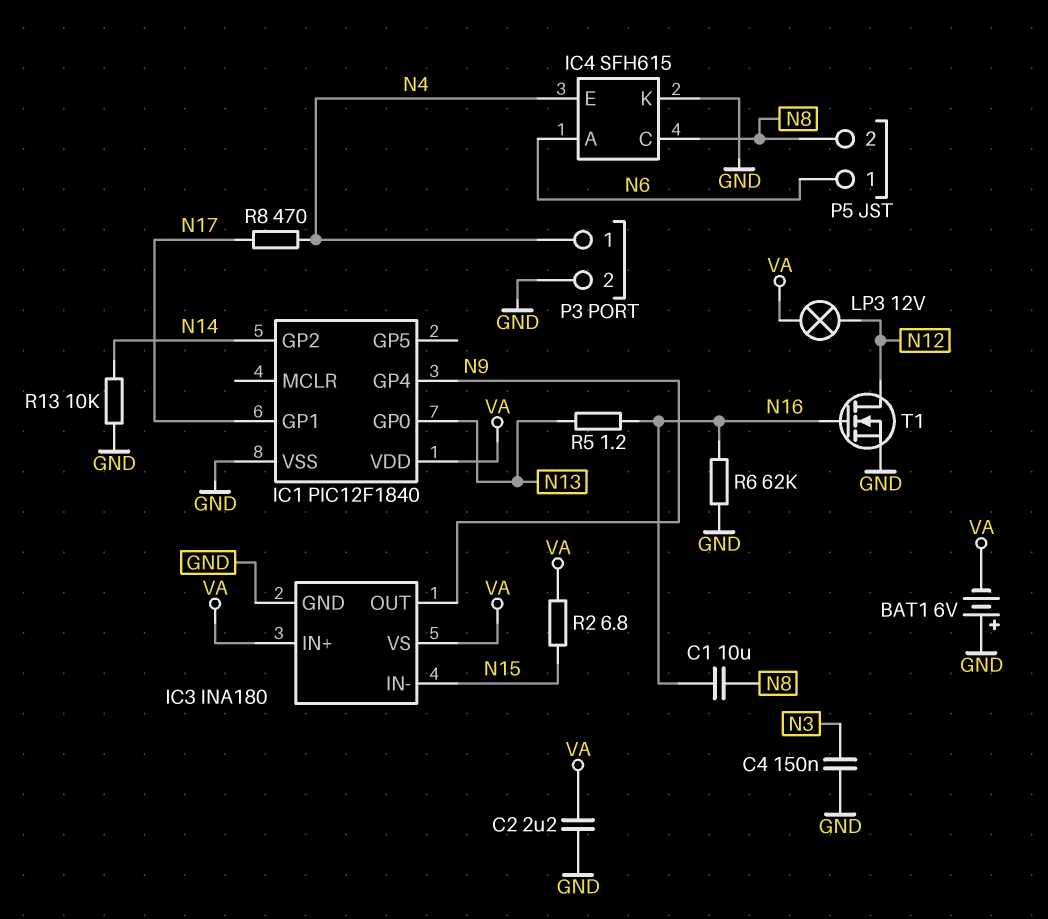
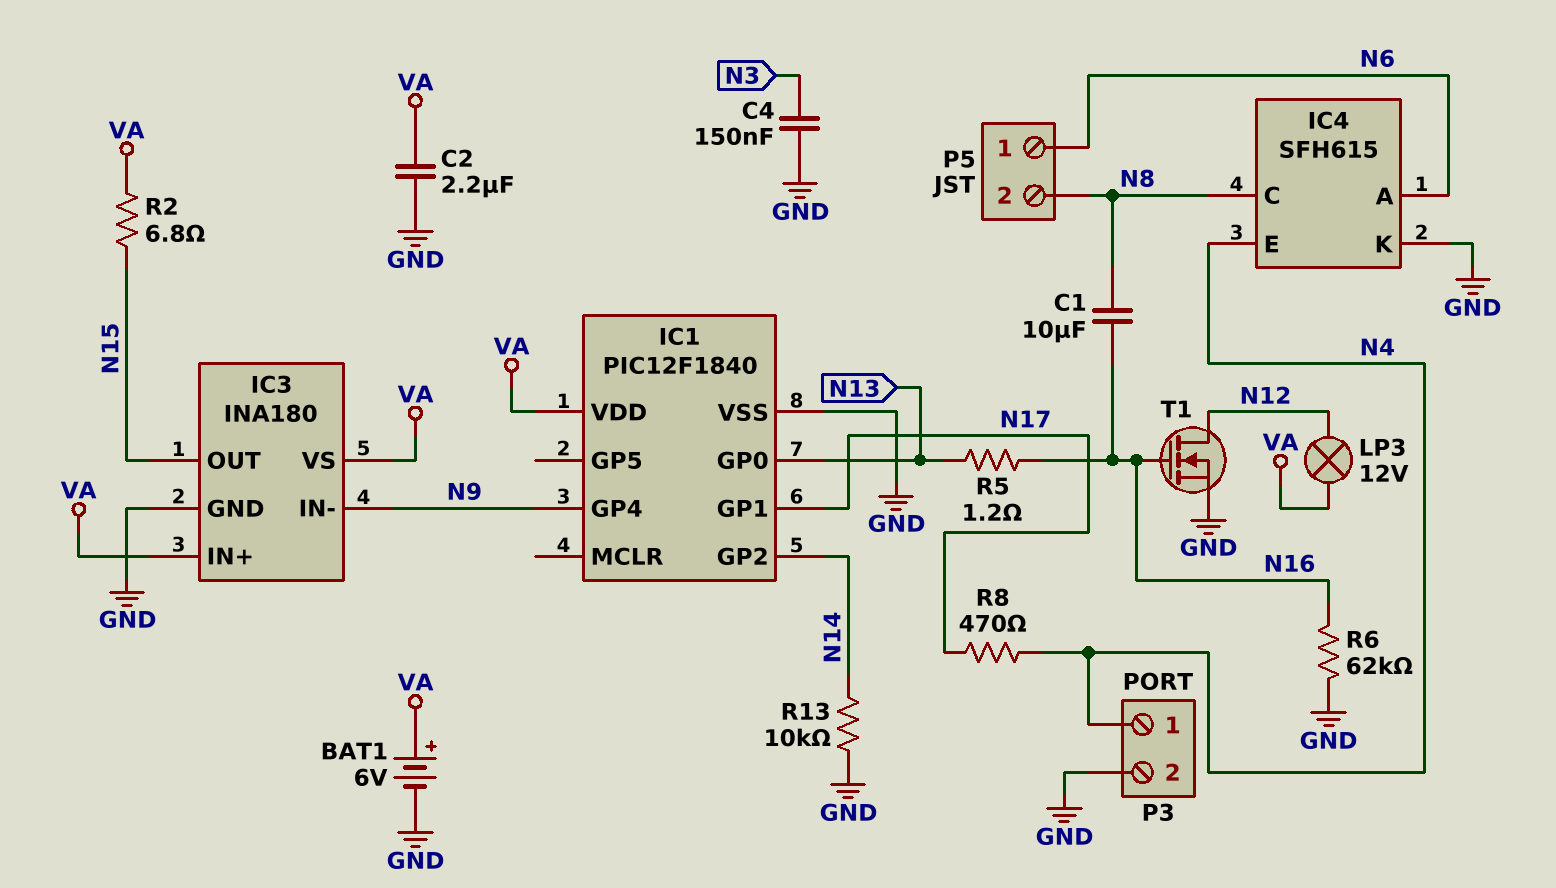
BAT1: 6V (plus GND, minus VA) -> 6V (plus VA, minus GND)
IC3 pin IN-: N15 -> N9
IC3 pin OUT: N9 -> N15

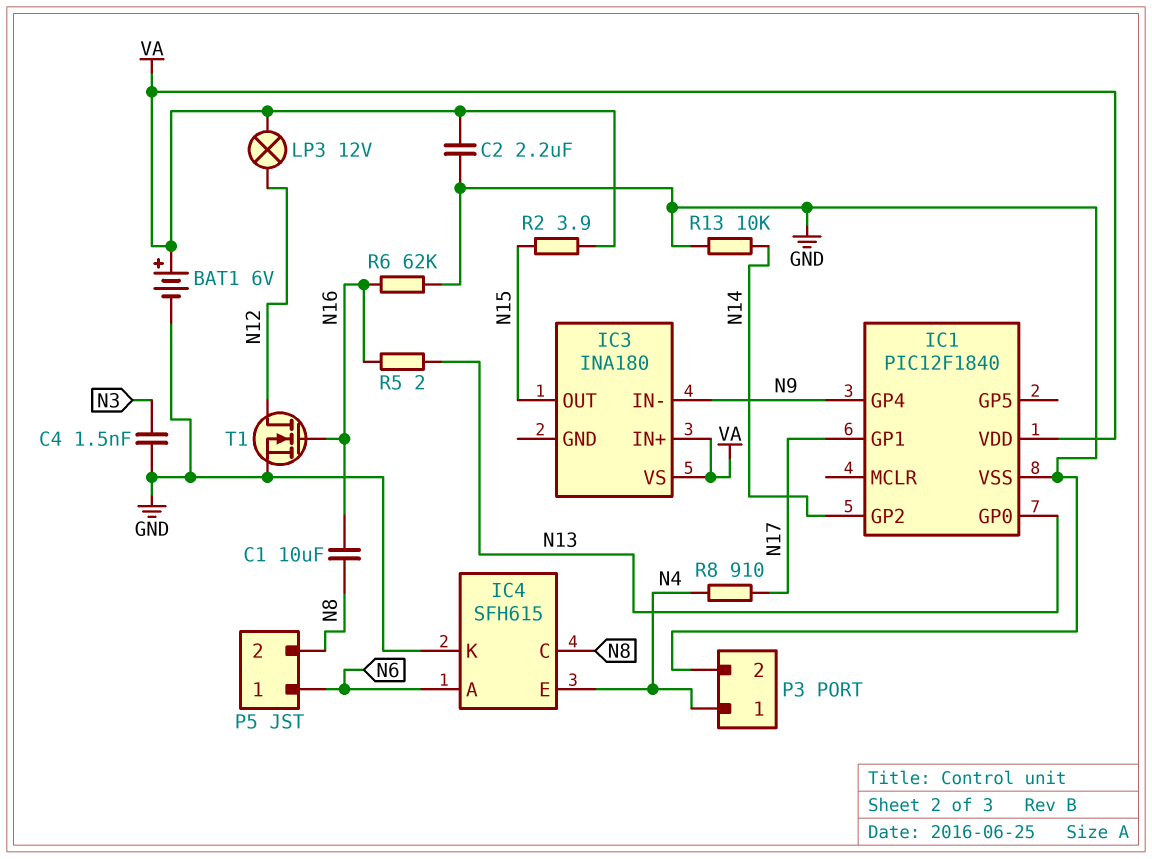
C4: 150nF (GND, N3) -> 1.5nF (GND, N3)
IC3 pin GND: GND -> none
R2: 6.8 (N15, VA) -> 3.9 (N15, VA)
R5: 1.2 (N13, N16) -> 2 (N13, N16)
R8: 470 (N4, N17) -> 910 (N4, N17)

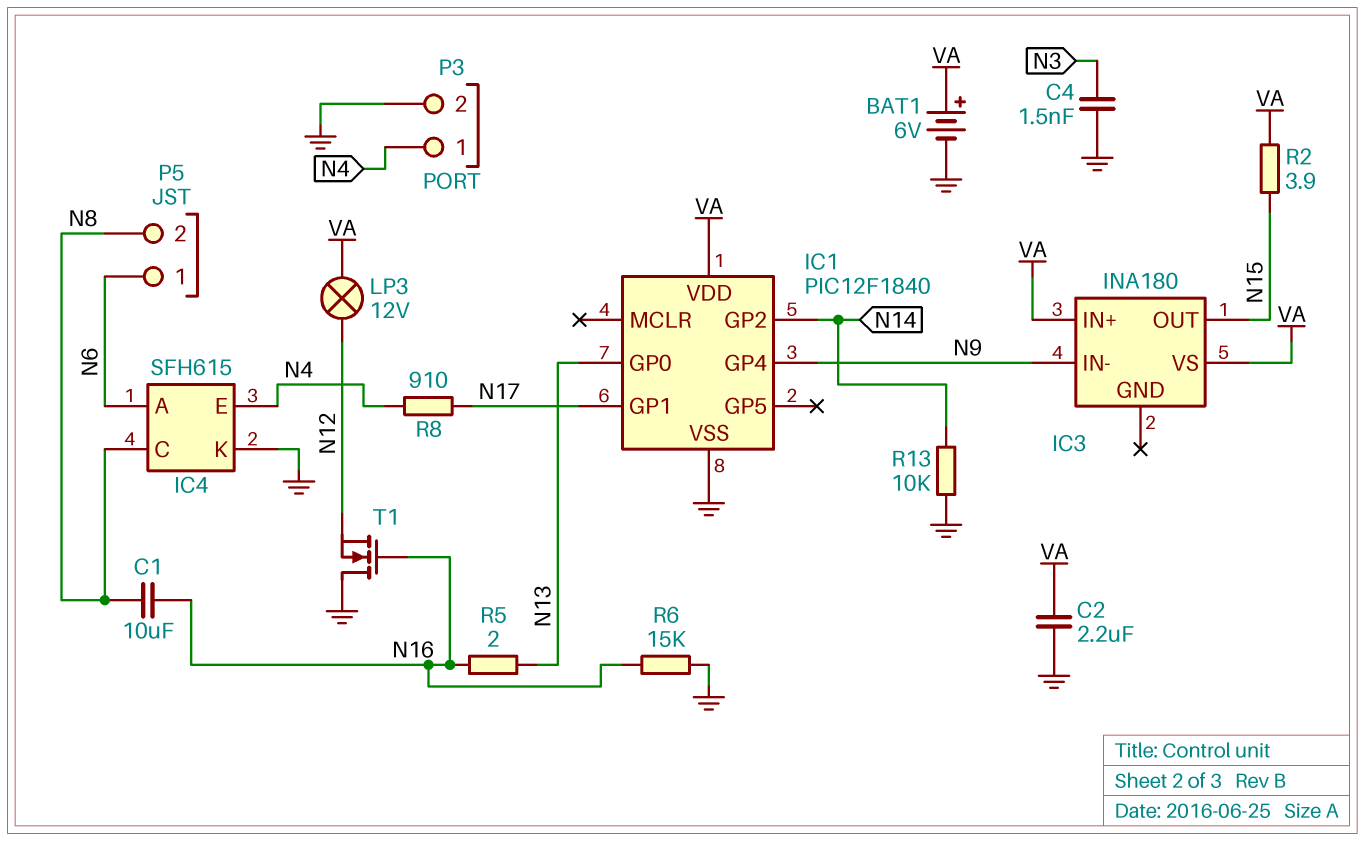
R6: 62k (GND, N16) -> 15k (GND, N16)
T1: NMOS (G N16, D N12, S GND) -> NMOS (G N16, D GND, S N12)

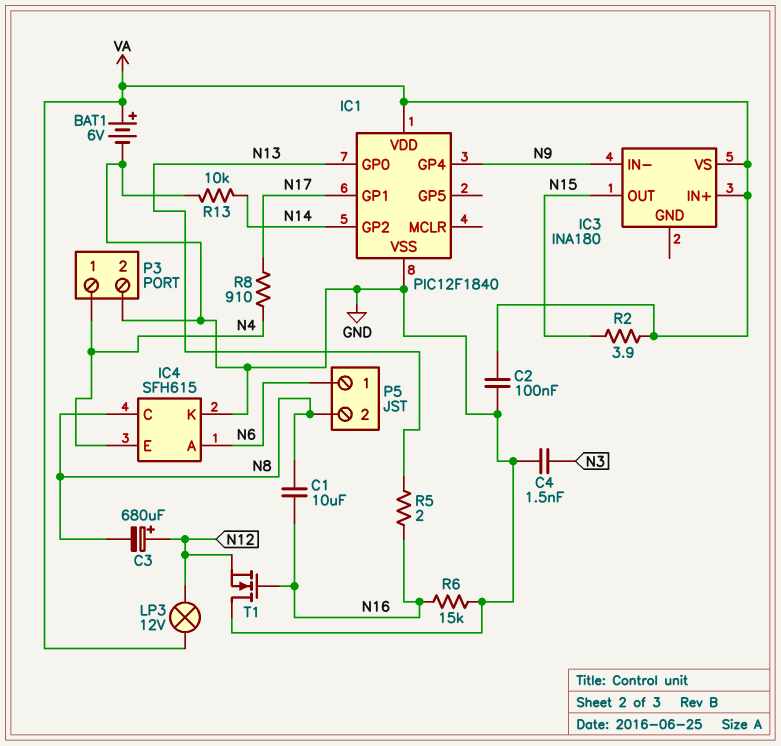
C2: 2.2uF (GND, VA) -> 100nF (GND, VA)
C3: none -> 680uF (plus N12, minus N8)

